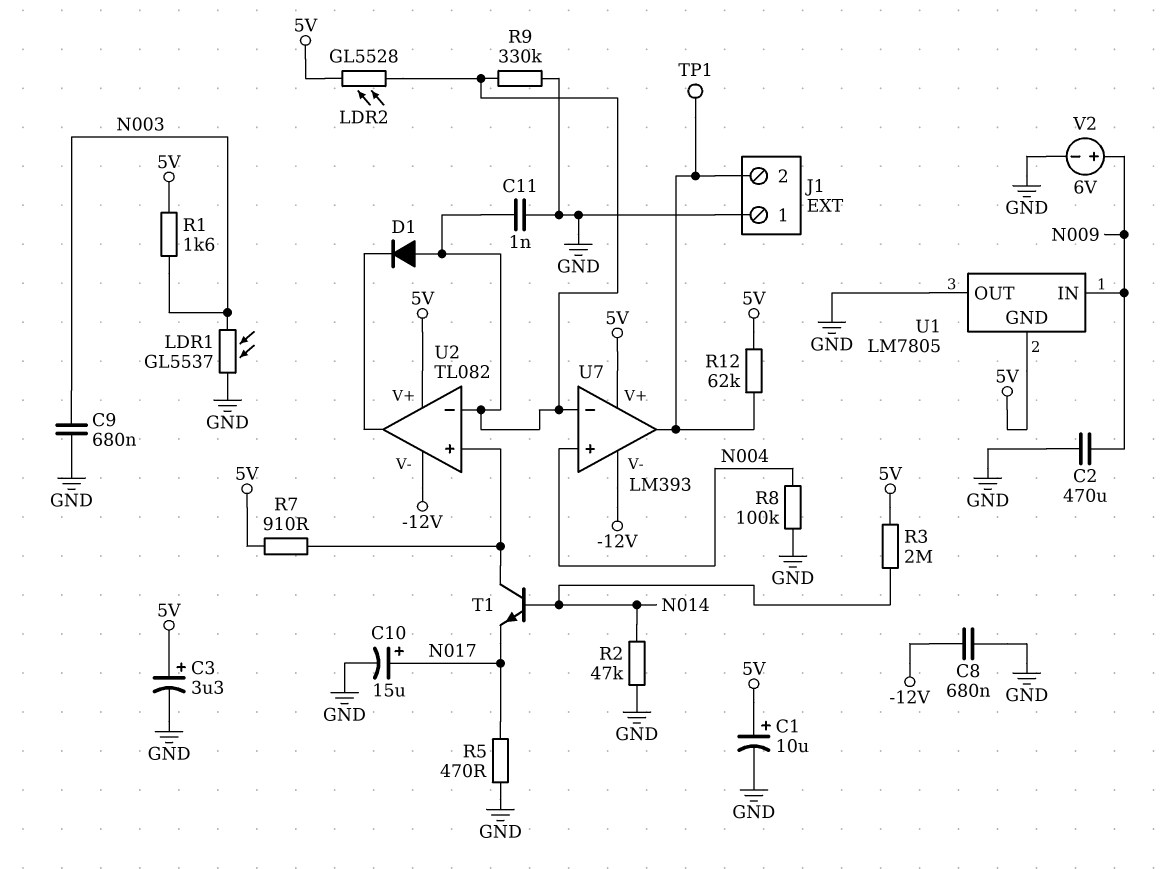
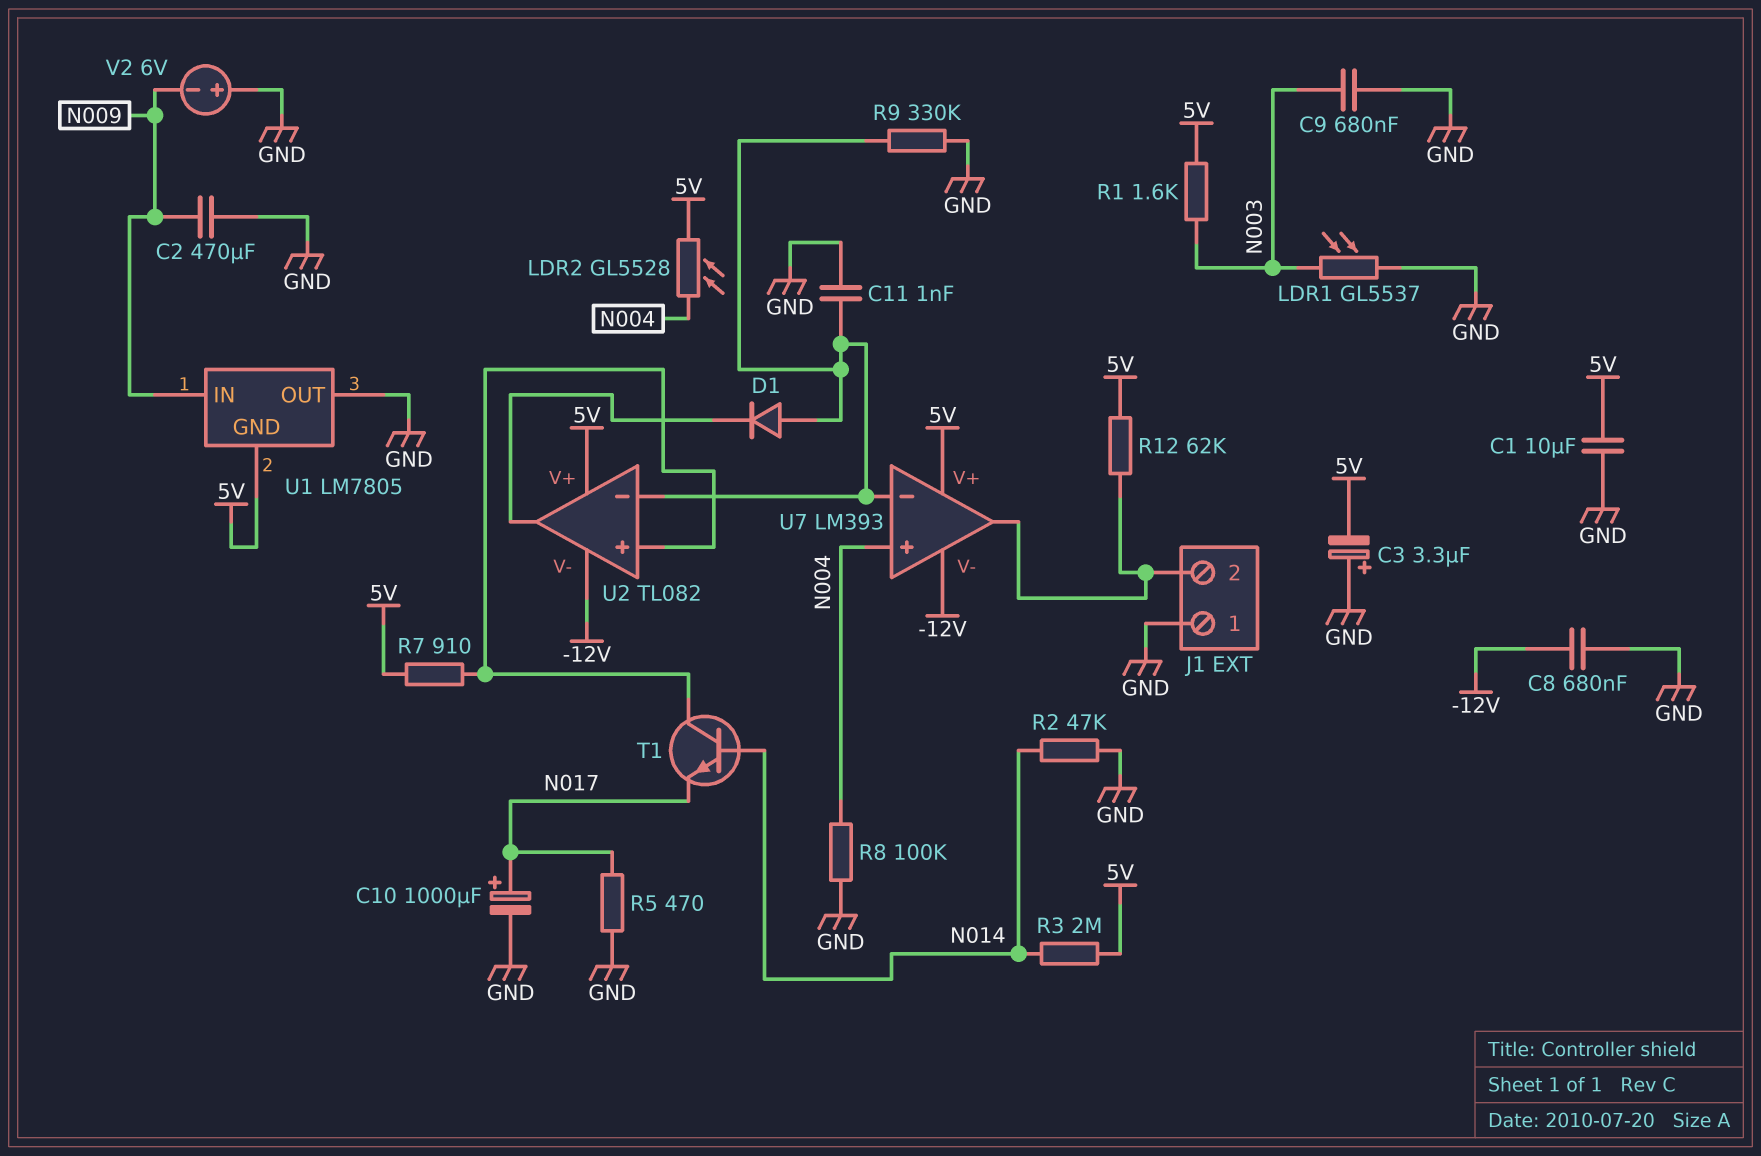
C1: 10uF (plus 5V, minus GND) -> 10uF (5V, GND)
C3: 3.3uF (plus 5V, minus GND) -> 3.3uF (plus GND, minus 5V)
C10: 15uF (plus N017, minus GND) -> 1000uF (plus N017, minus GND)
LDR2: GL5528 (5V, U2/in-) -> GL5528 (5V, N004)
TP1: test point (J1/2) -> none
V2: 6V (plus N009, minus GND) -> 6V (plus GND, minus N009)

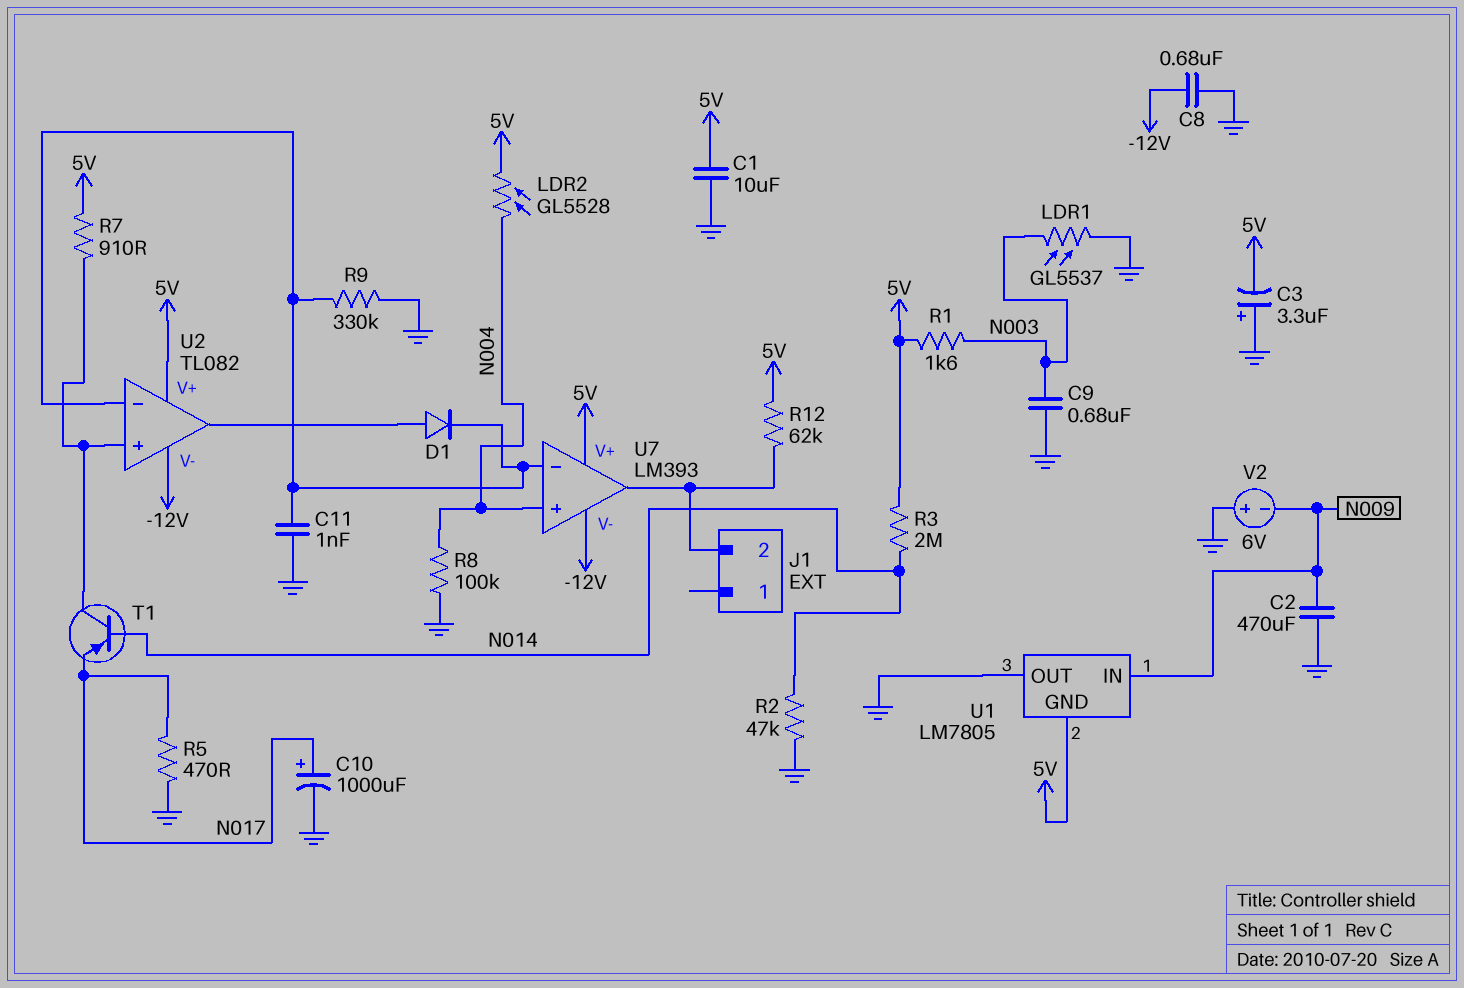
D1: diode (A U2/in-, K U2/out) -> diode (A U2/out, K U2/in-)
J1 pin 1: GND -> none
T1: NPN (B N014, C U2/in+, E N017) -> PNP (B N014, C U2/in+, E N017)

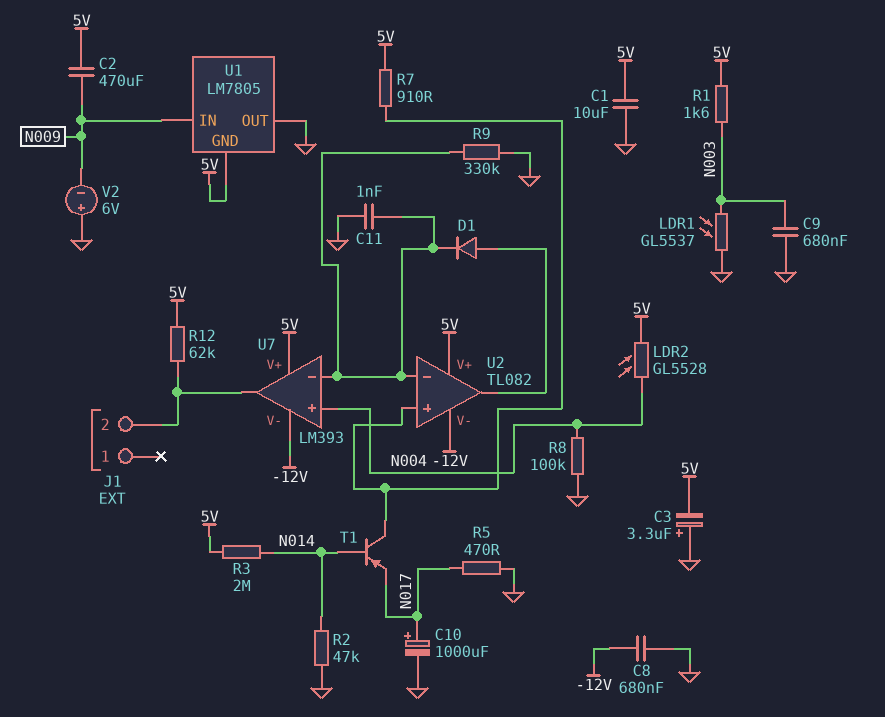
C2: 470uF (GND, N009) -> 470uF (5V, N009)

